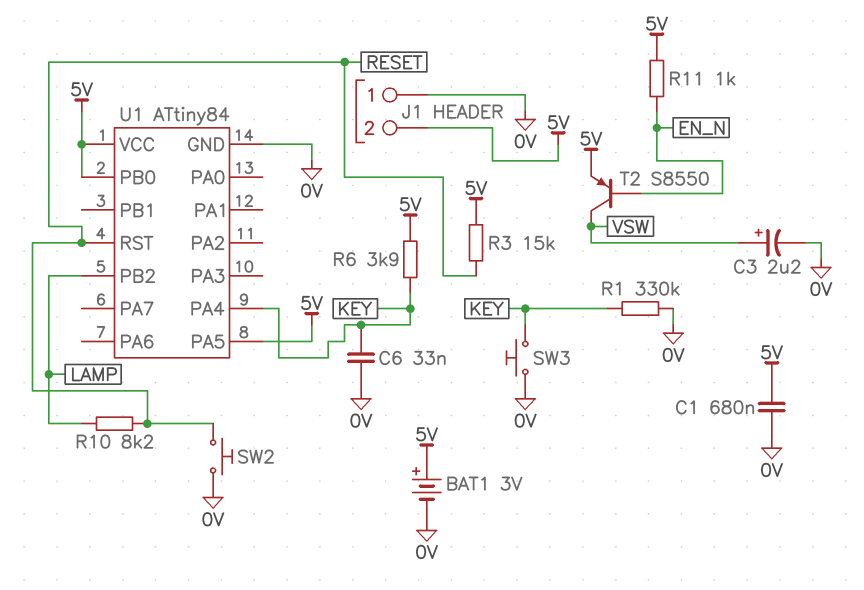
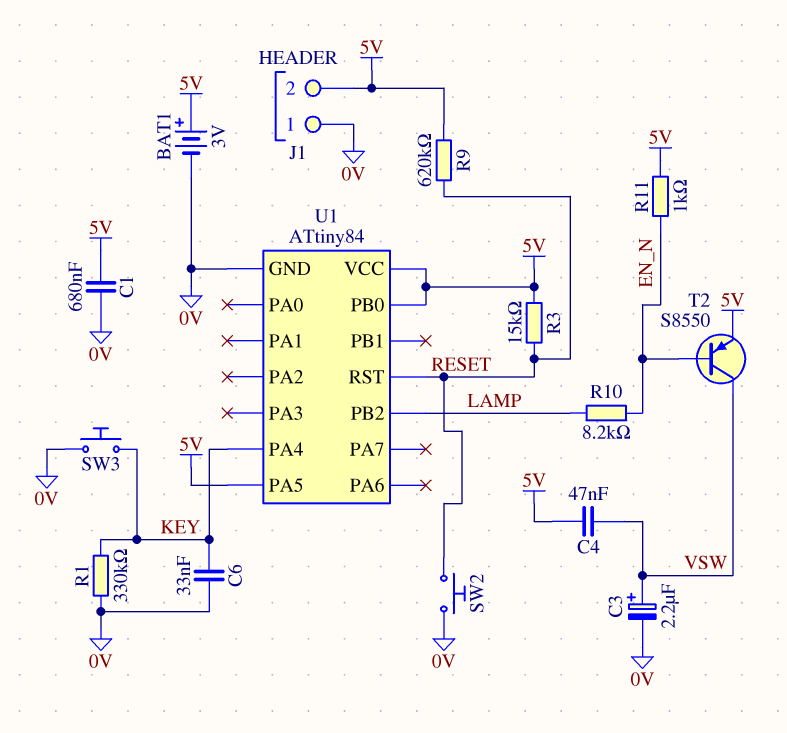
C4: none -> 47nF (5V, VSW)
R6: 3.9k (5V, KEY) -> none
R9: none -> 620k (5V, RESET)
R10: 8.2k (LAMP, RESET) -> 8.2k (EN_N, LAMP)

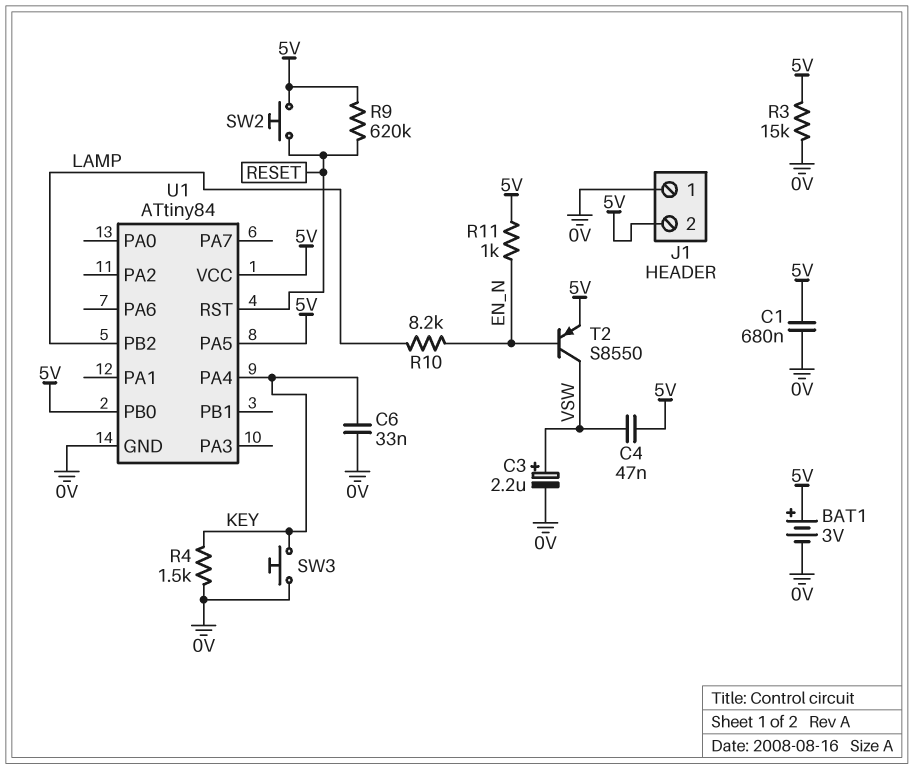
R1: 330k (0V, KEY) -> none
R3: 15k (5V, RESET) -> 15k (0V, 5V)
R4: none -> 1.5k (0V, KEY)
SW2: button (0V, RESET) -> button (5V, RESET)

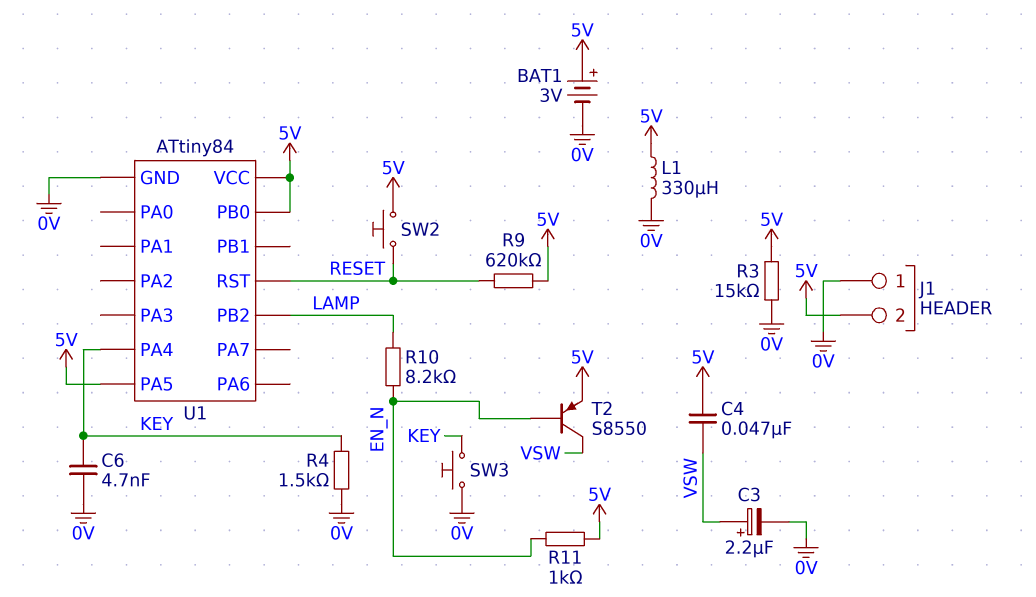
C1: 680nF (0V, 5V) -> none
C6: 33nF (0V, KEY) -> 4.7nF (0V, KEY)
L1: none -> 330uH (0V, 5V)

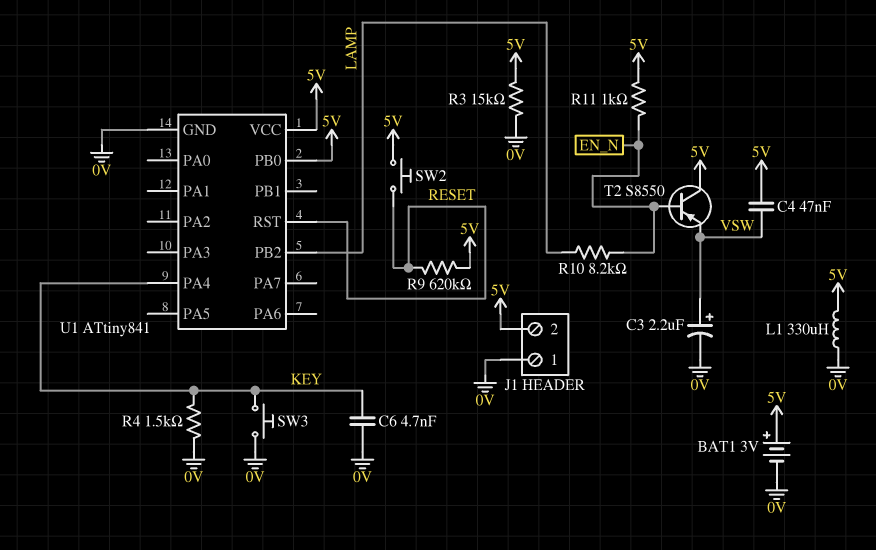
T2: PNP S8550 (B EN_N, C VSW, E 5V) -> PNP S8550 (B EN_N, C 5V, E VSW)
U1: ATtiny84 -> ATtiny841
U1 pin PA5: 5V -> none

